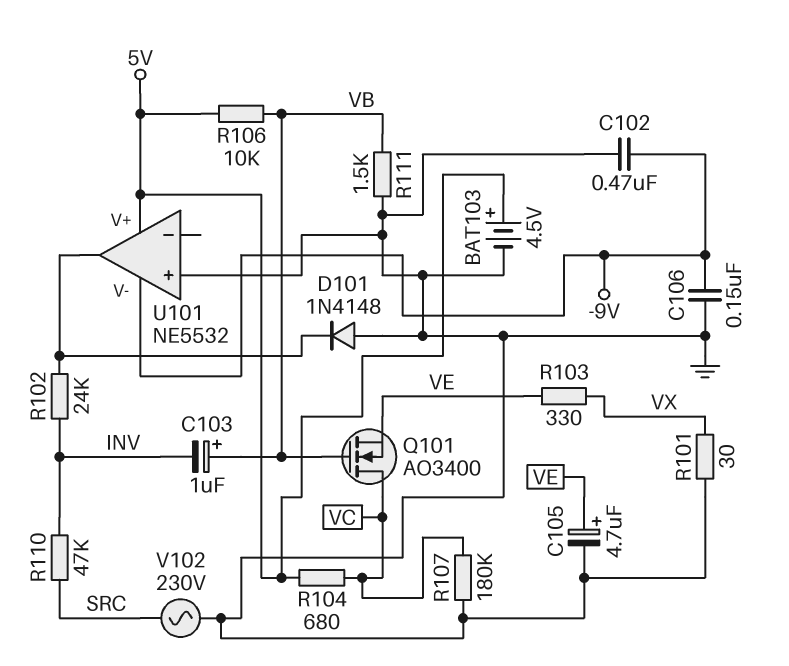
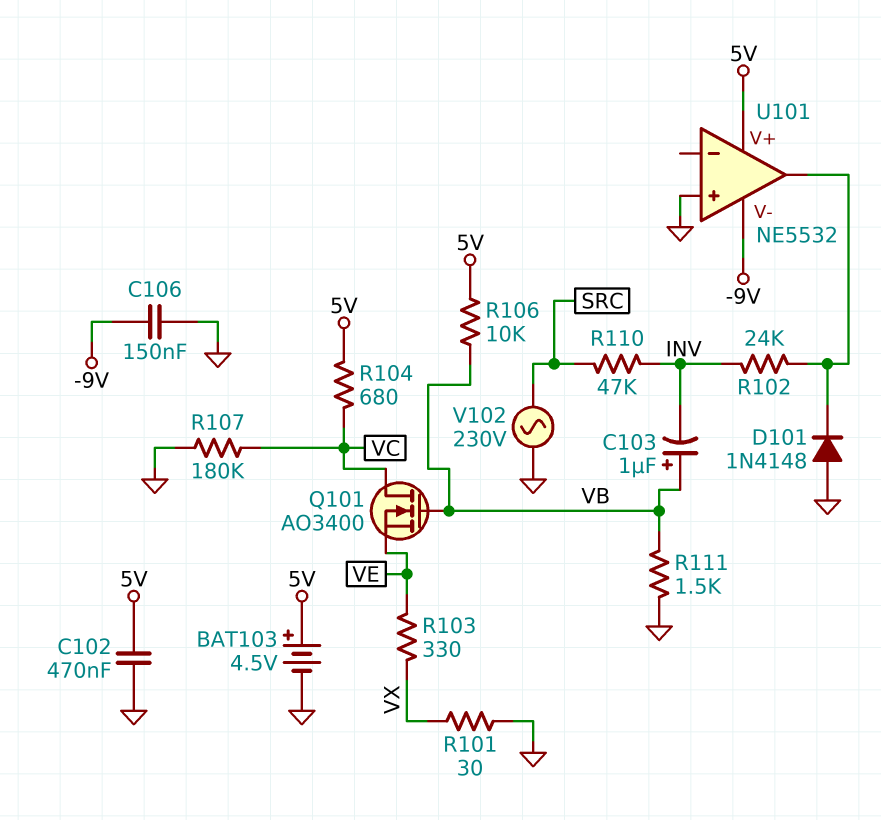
C102: 470nF (-9V, GND) -> 470nF (5V, GND)
C105: 4.7uF (plus VE, minus GND) -> none

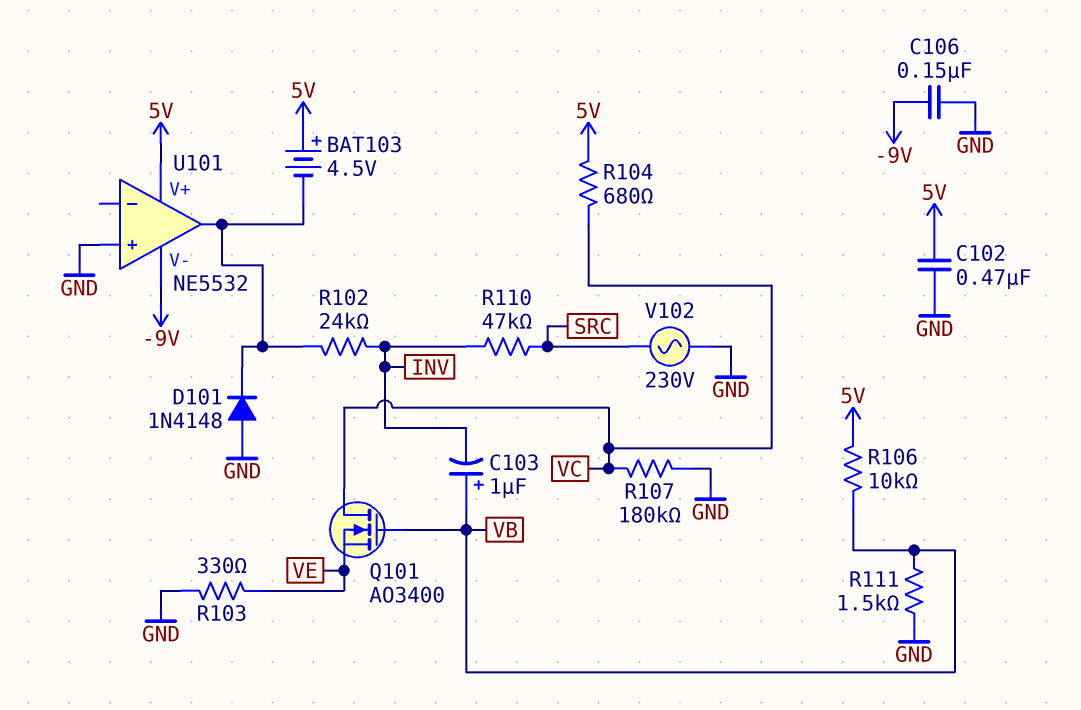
BAT103: 4.5V (plus 5V, minus GND) -> 4.5V (plus 5V, minus U101/out)
R101: 30 (GND, VX) -> none
R103: 330 (VE, VX) -> 330 (GND, VE)

